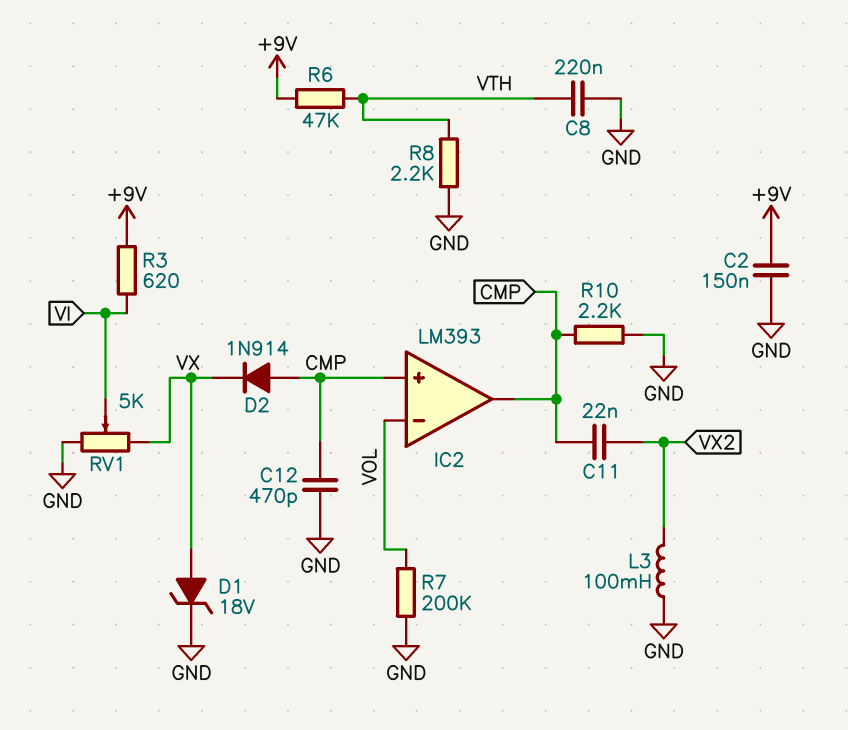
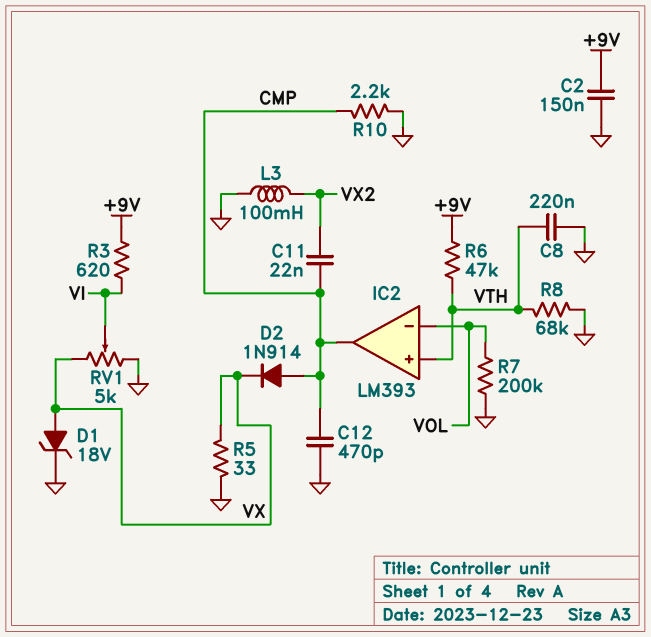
IC2 pin in+: CMP -> VTH
R5: none -> 33 (GND, VX)
R8: 2.2k (GND, VTH) -> 68k (GND, VTH)

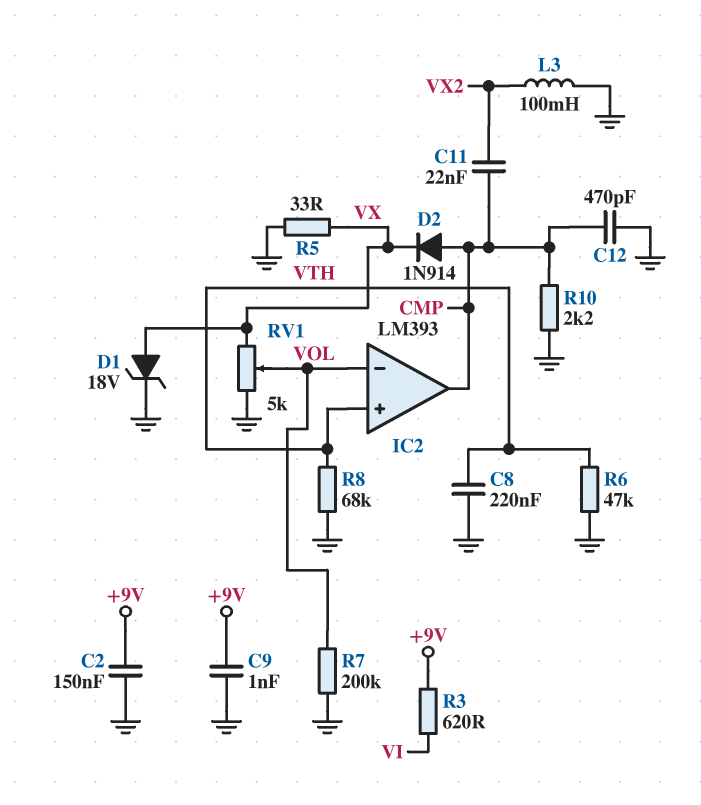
C9: none -> 1nF (+9V, GND)
R6: 47k (+9V, VTH) -> 47k (GND, VTH)
RV1: 5k (GND, VX, wiper VI) -> 5k (GND, VX, wiper VOL)

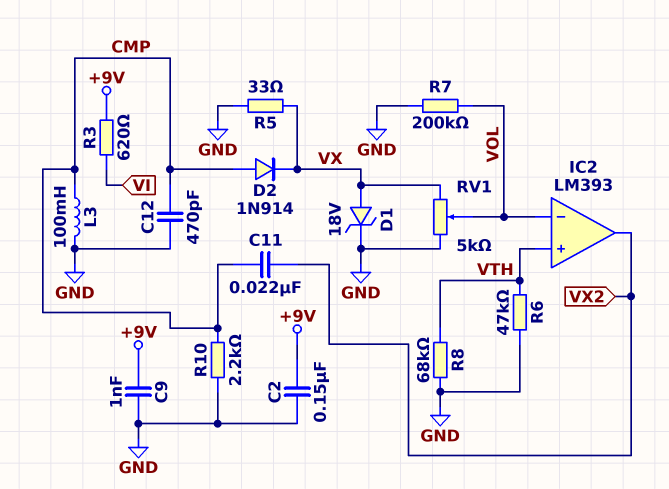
C8: 220nF (GND, VTH) -> none
IC2 pin out: CMP -> VX2
L3: 100mH (GND, VX2) -> 100mH (CMP, GND)

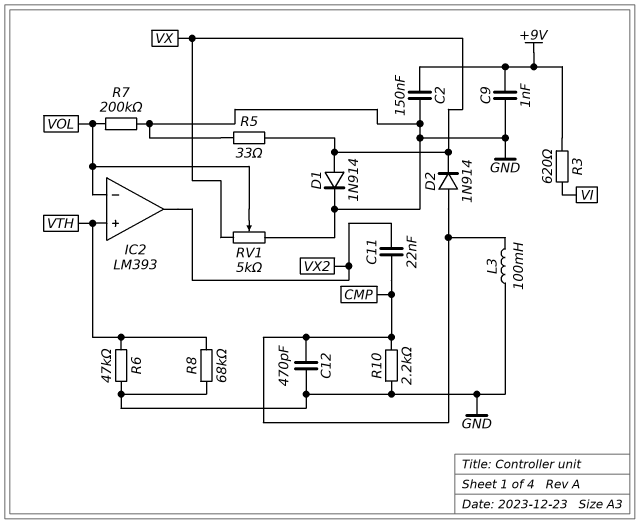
D1: zener 18V (A VX, K GND) -> diode 1N914 (A VX, K GND)

